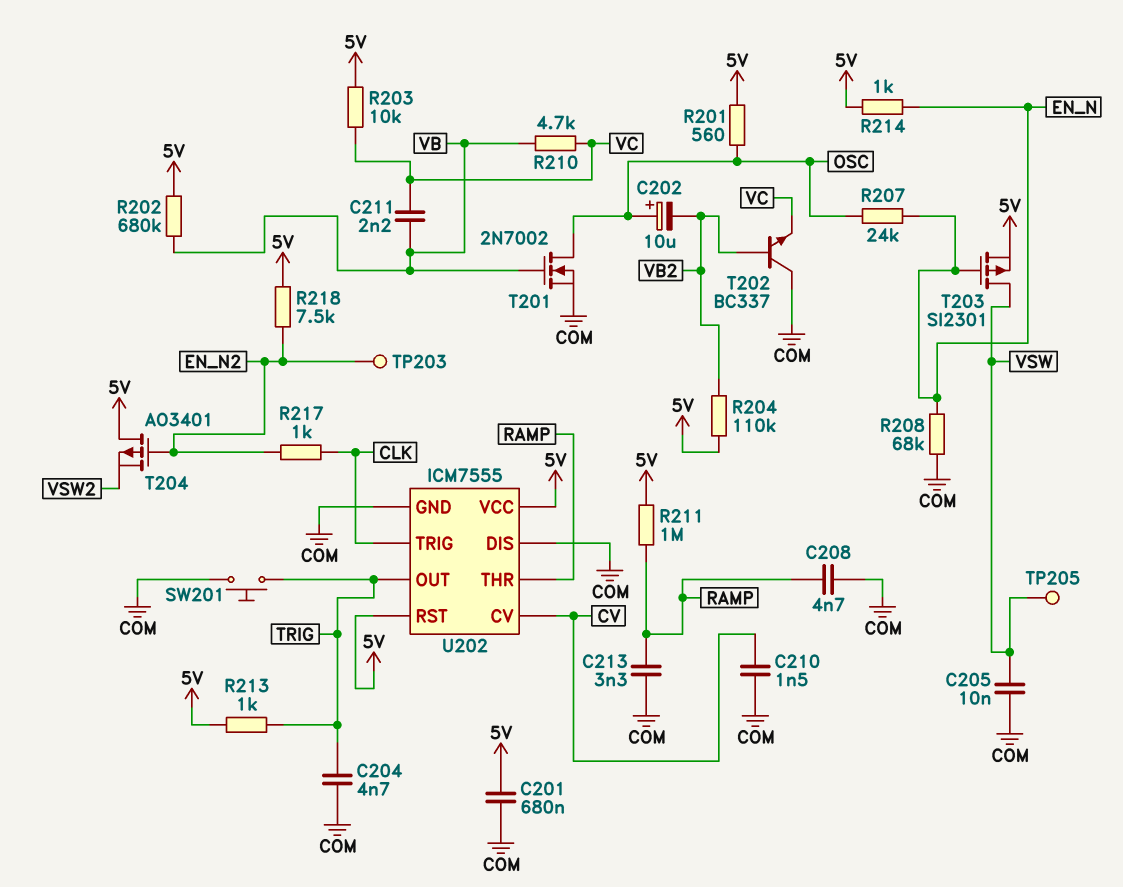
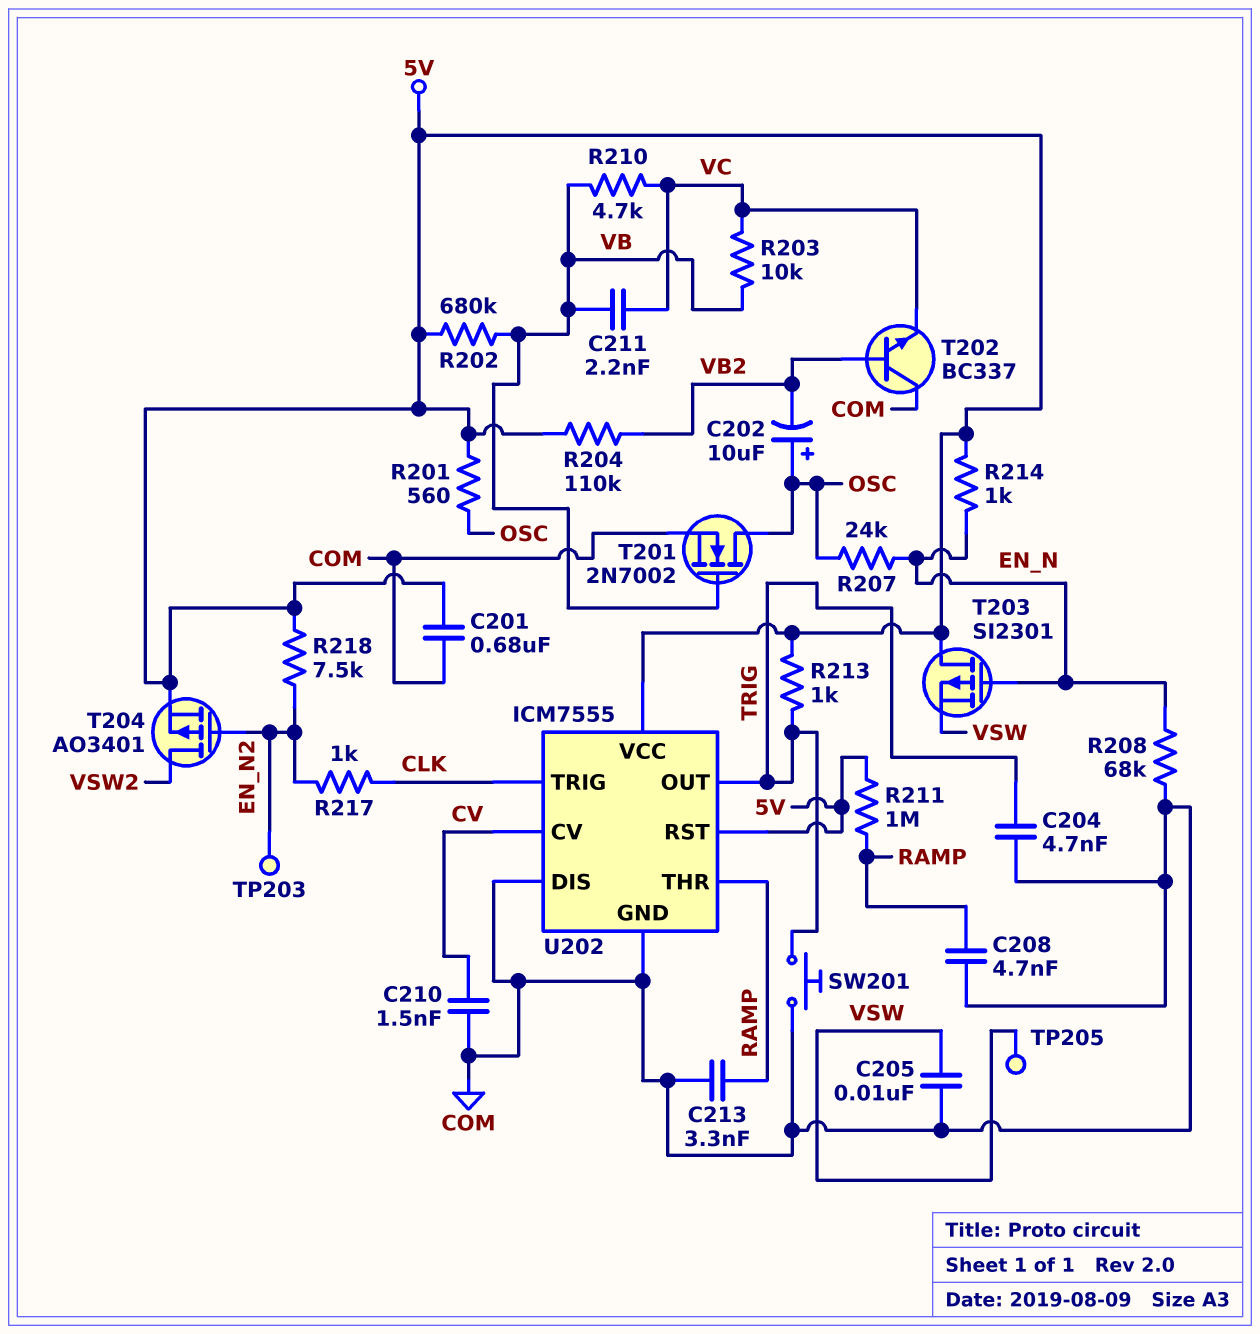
R203: 10k (5V, VC) -> 10k (VB, VC)
T203: PMOS SI2301 (G EN_N, D VSW, S 5V) -> PMOS SI2301 (G EN_N, D 5V, S VSW)
T204: PMOS AO3401 (G EN_N2, D 5V, S VSW2) -> PMOS AO3401 (G EN_N2, D VSW2, S 5V)

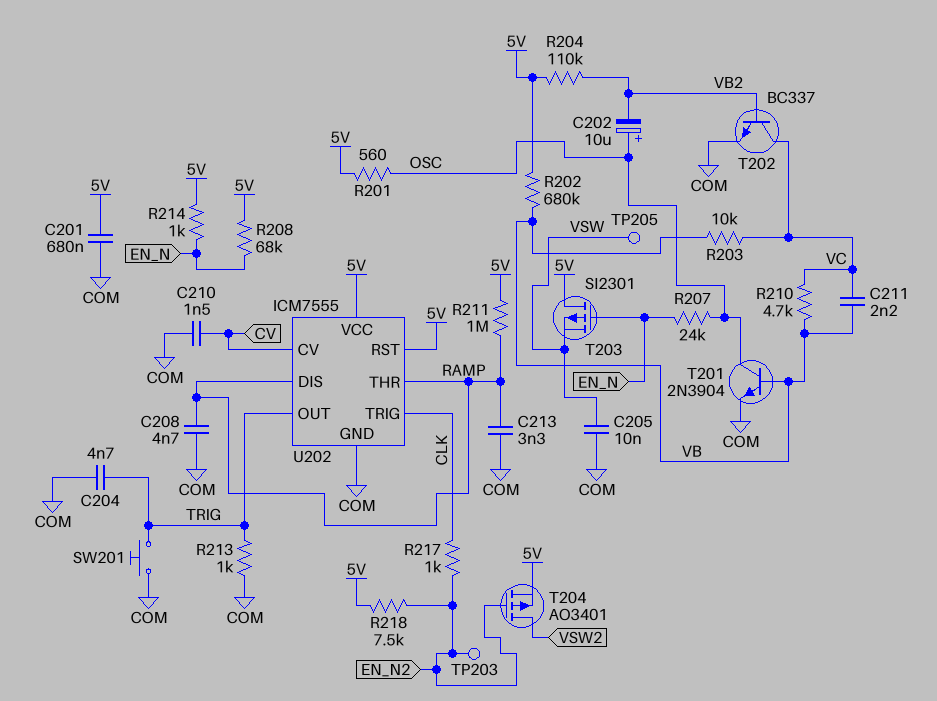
R208: 68k (COM, EN_N) -> 68k (5V, EN_N)
R213: 1k (5V, TRIG) -> 1k (COM, TRIG)
T201: NMOS 2N7002 (G VB, D OSC, S COM) -> NPN 2N3904 (B VB, C OSC, E COM)
T202: NPN BC337 (B VB2, C COM, E VC) -> NPN BC337 (B VB2, C VC, E COM)
U202 pin DIS: COM -> RAMP

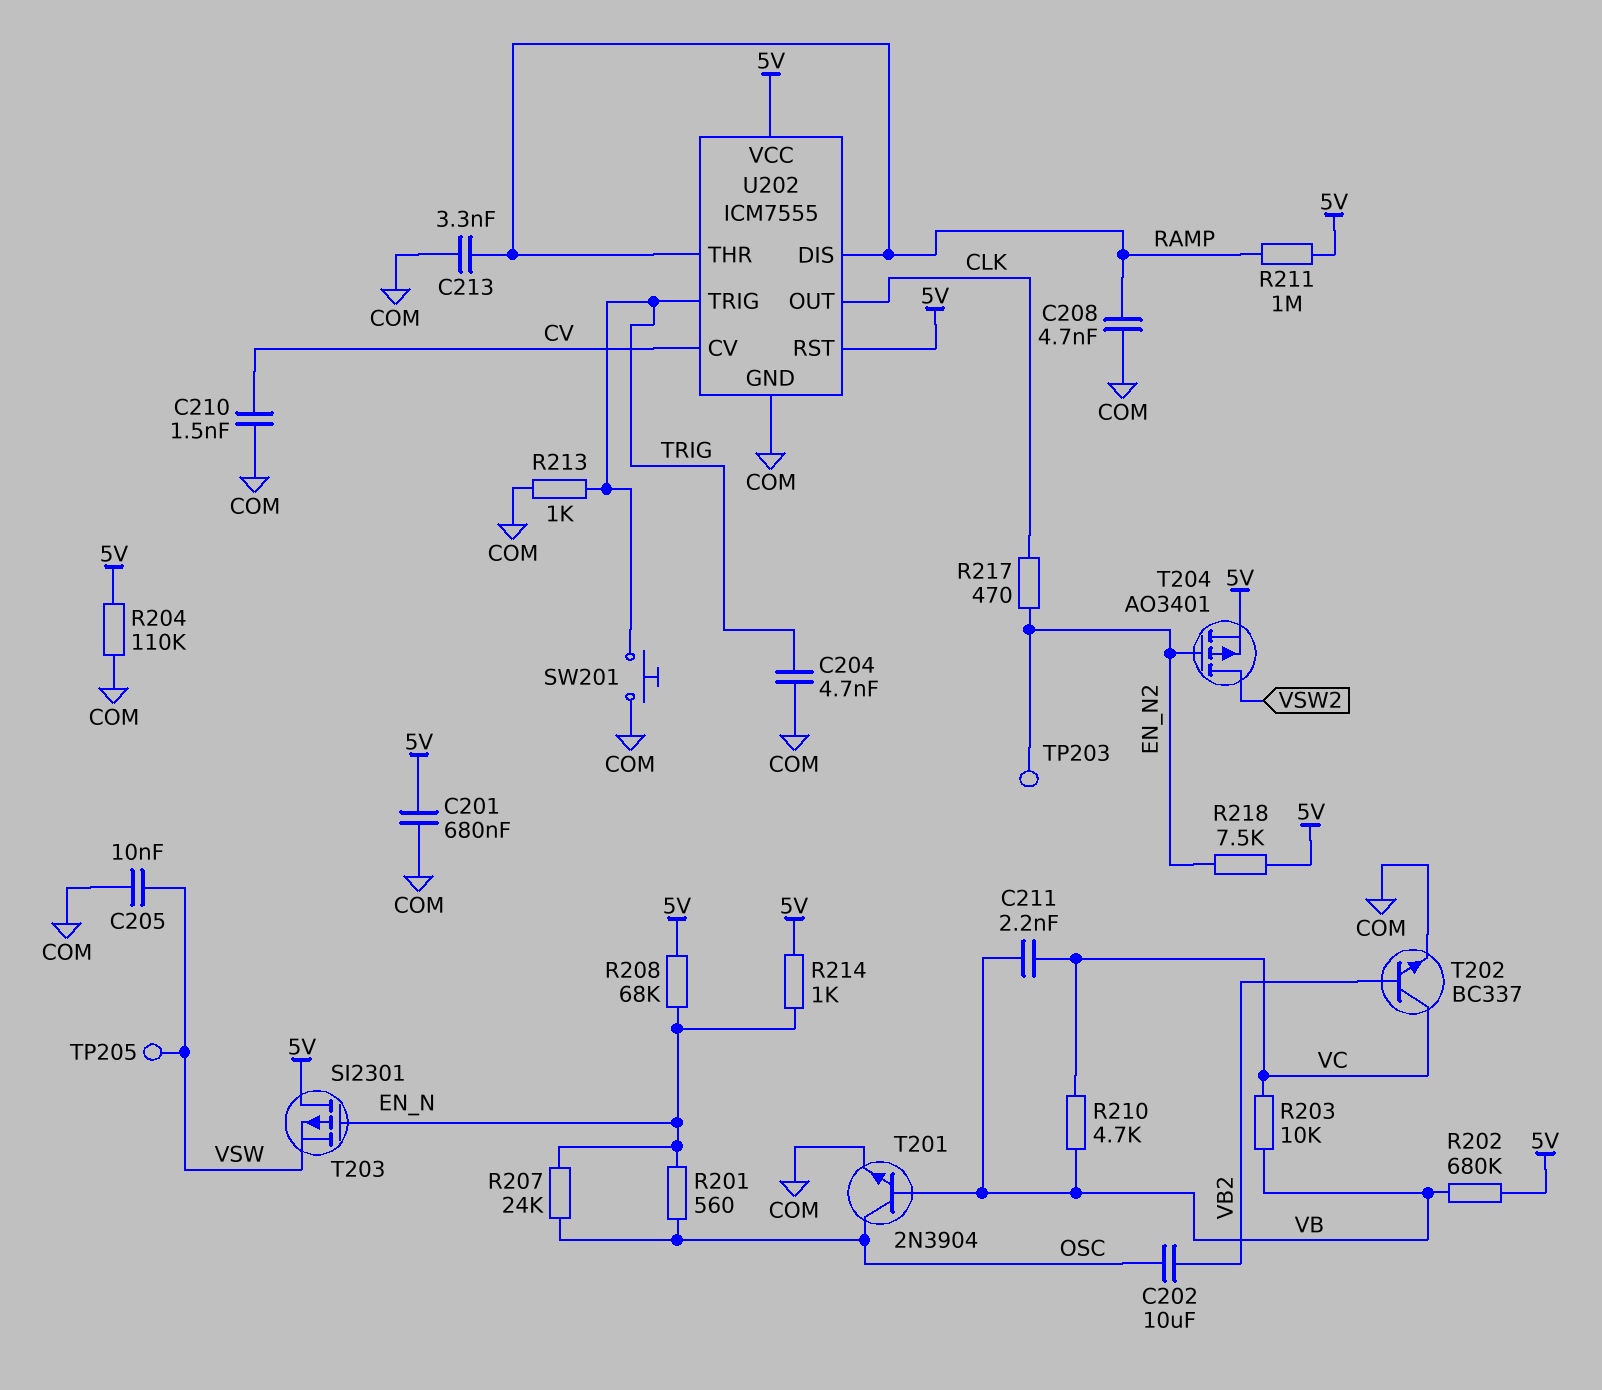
C202: 10uF (plus OSC, minus VB2) -> 10uF (OSC, VB2)
R201: 560 (5V, OSC) -> 560 (EN_N, OSC)
R204: 110k (5V, VB2) -> 110k (5V, COM)
R217: 1k (CLK, EN_N2) -> 470 (CLK, EN_N2)
U202 pin OUT: TRIG -> CLK
U202 pin TRIG: CLK -> TRIG

